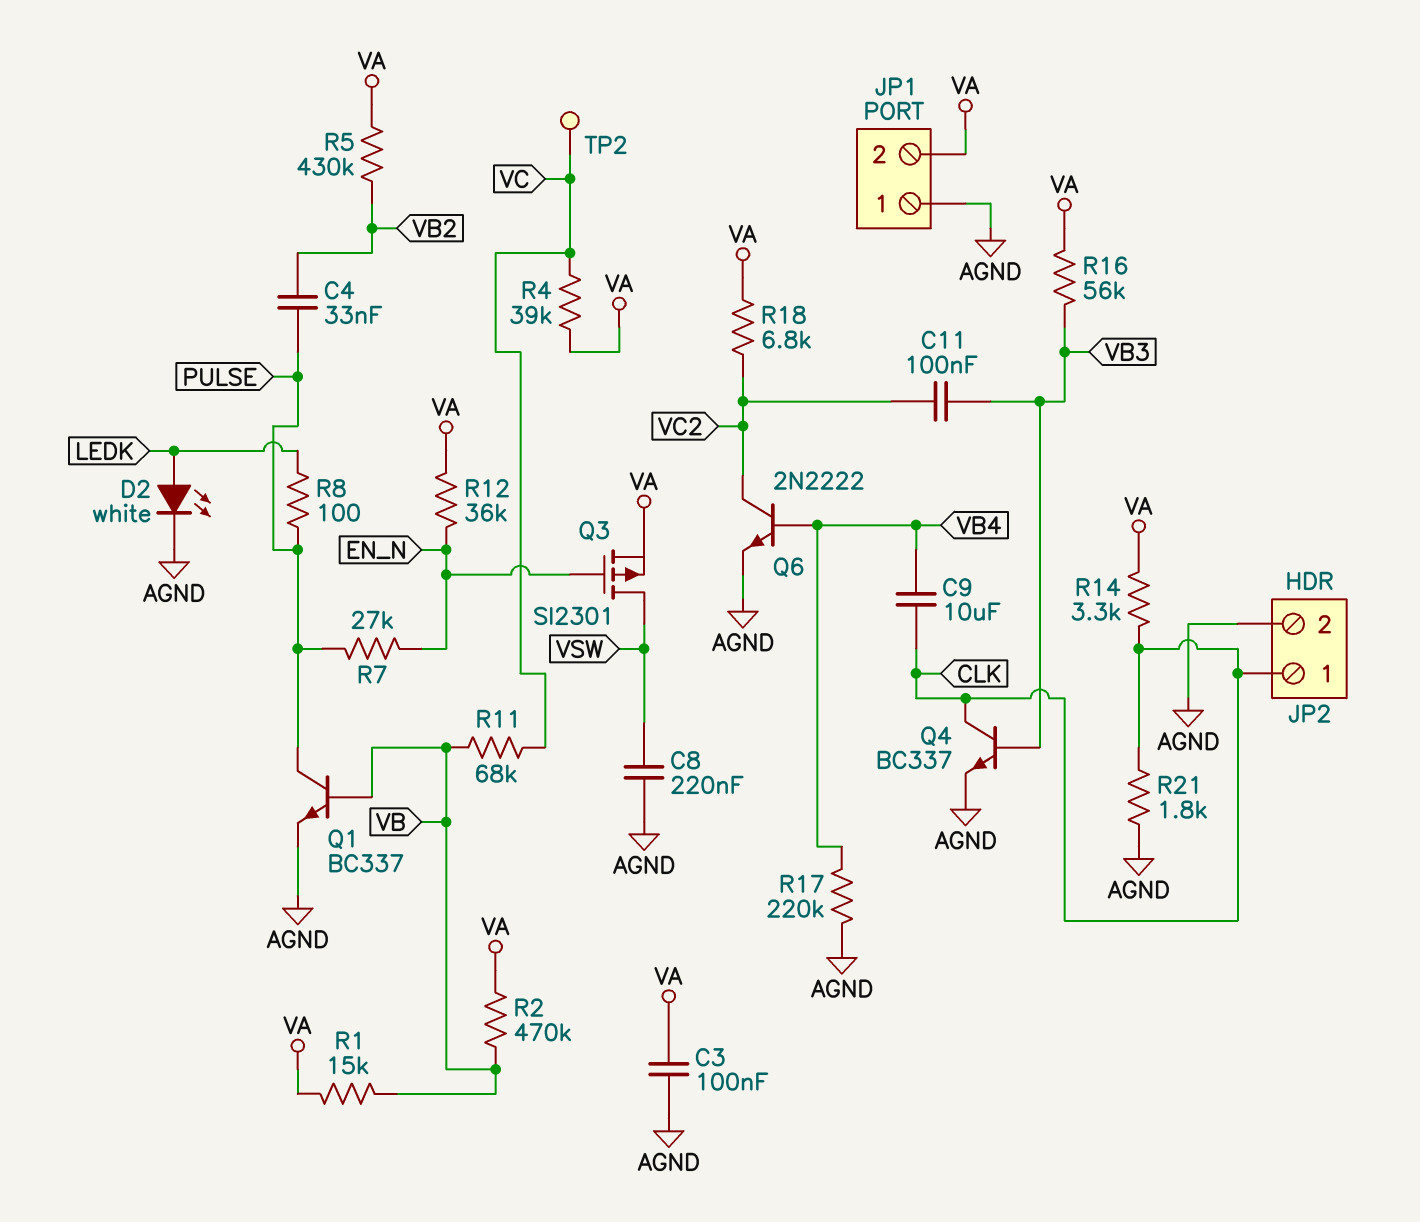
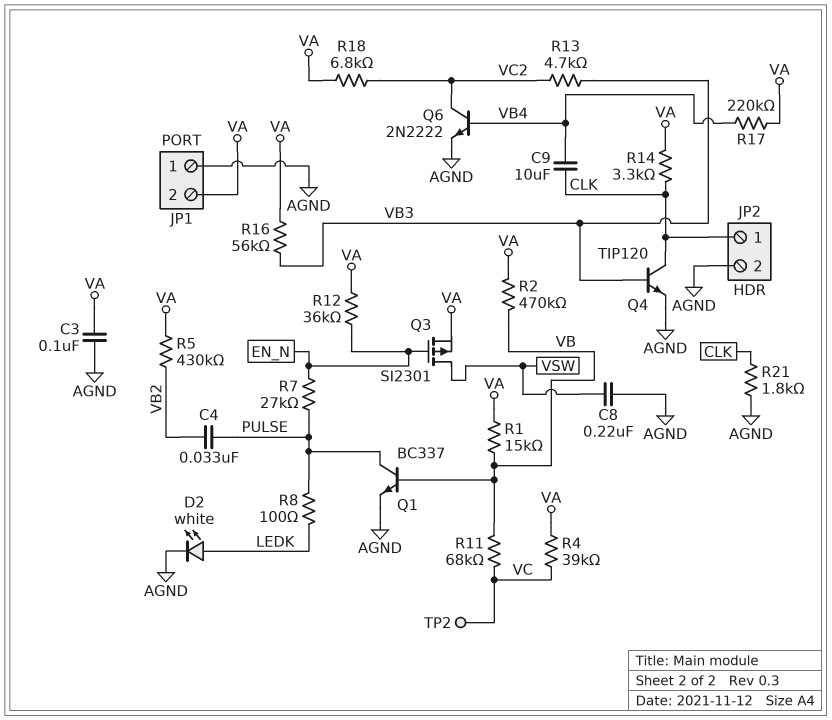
C11: 100nF (VB3, VC2) -> none
Q4: NPN BC337 (B VB3, C CLK, E AGND) -> NPN TIP120 (B VB3, C CLK, E AGND)
R13: none -> 4.7k (VB3, VC2)
R17: 220k (AGND, VB4) -> 220k (VA, VB4)

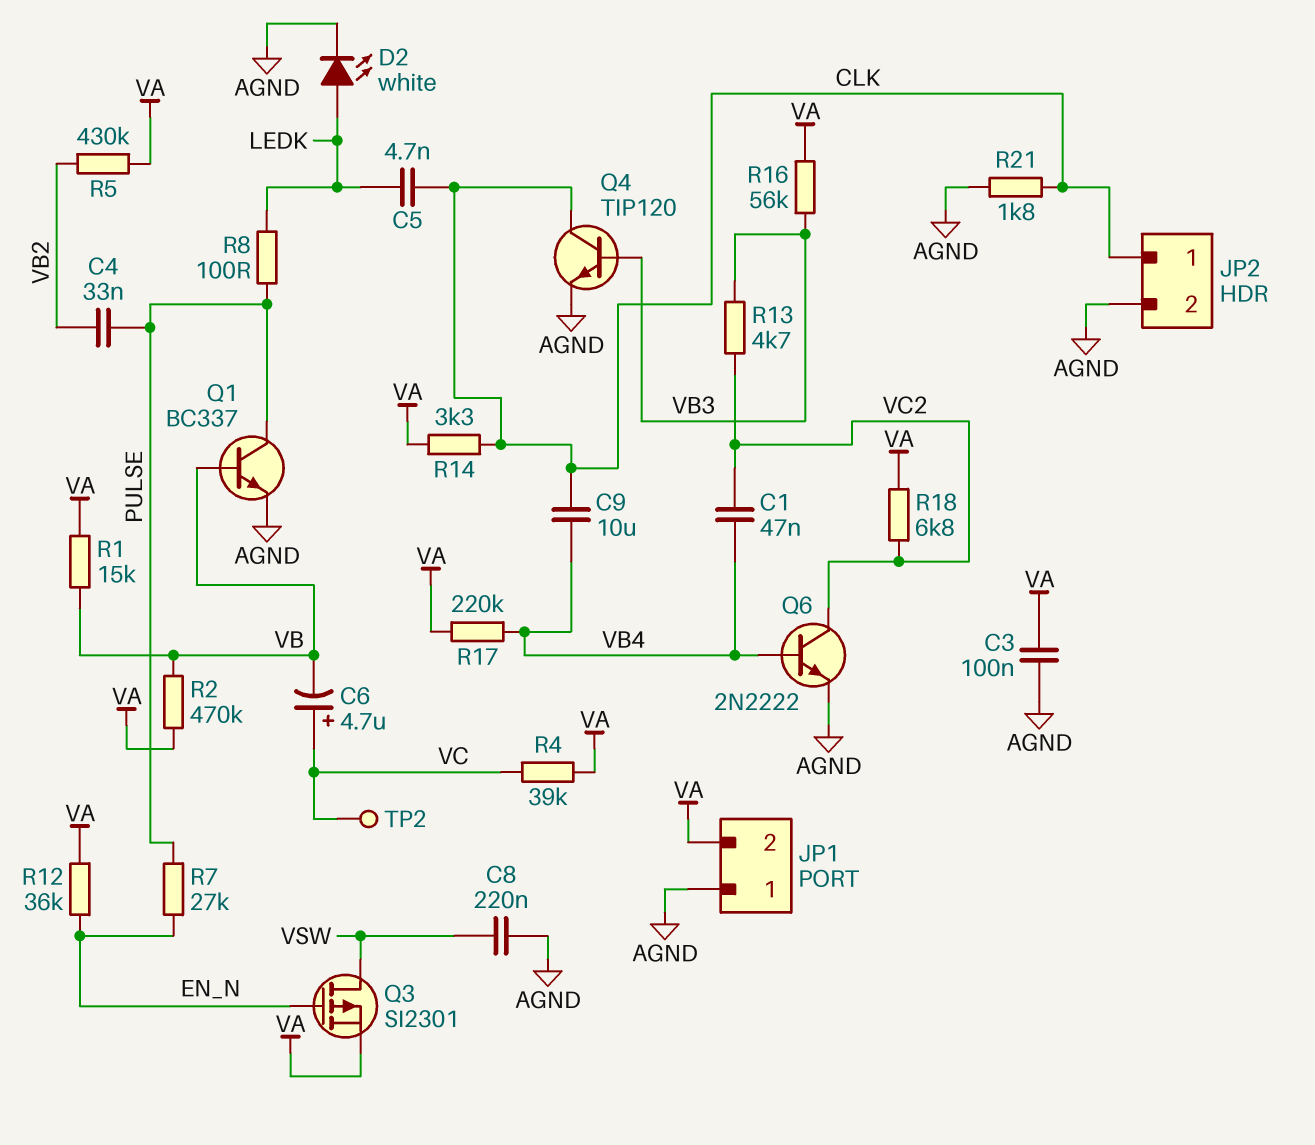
C1: none -> 47nF (VB4, VC2)
C5: none -> 4.7nF (CLK, LEDK)
C6: none -> 4.7uF (plus VC, minus VB)
R11: 68k (VB, VC) -> none

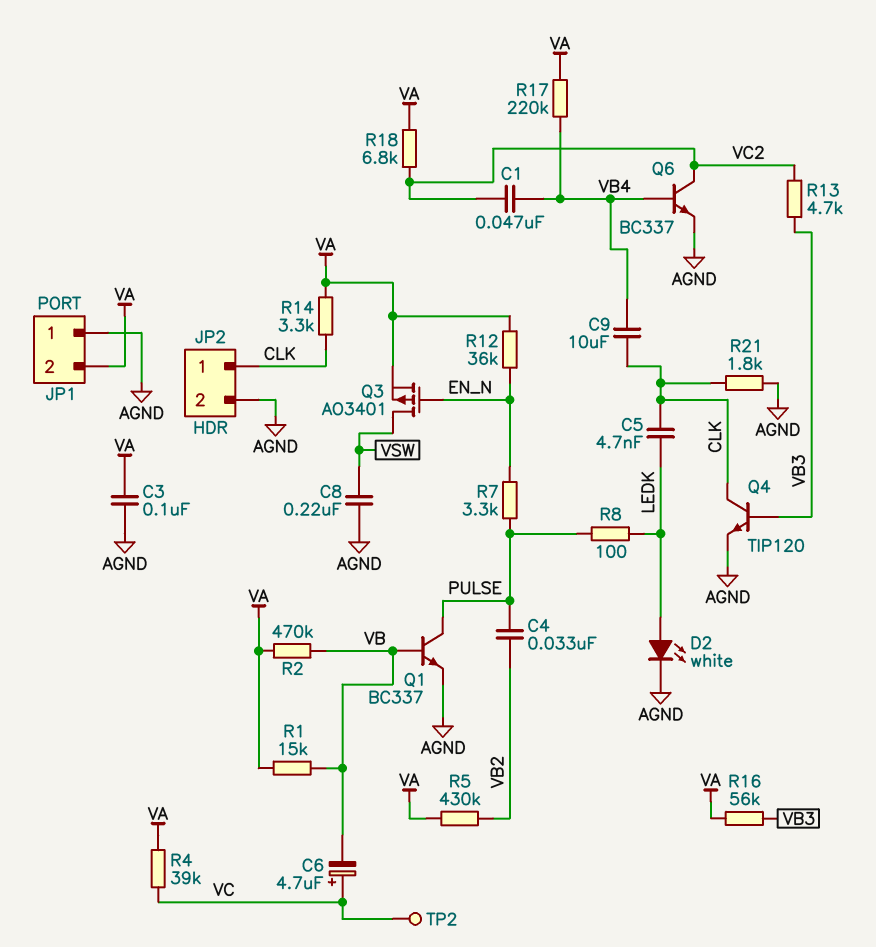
Q3: PMOS SI2301 (G EN_N, D VSW, S VA) -> PMOS AO3401 (G EN_N, D VSW, S VA)
Q6: NPN 2N2222 (B VB4, C VC2, E AGND) -> NPN BC337 (B VB4, C VC2, E AGND)
R7: 27k (EN_N, PULSE) -> 3.3k (EN_N, PULSE)

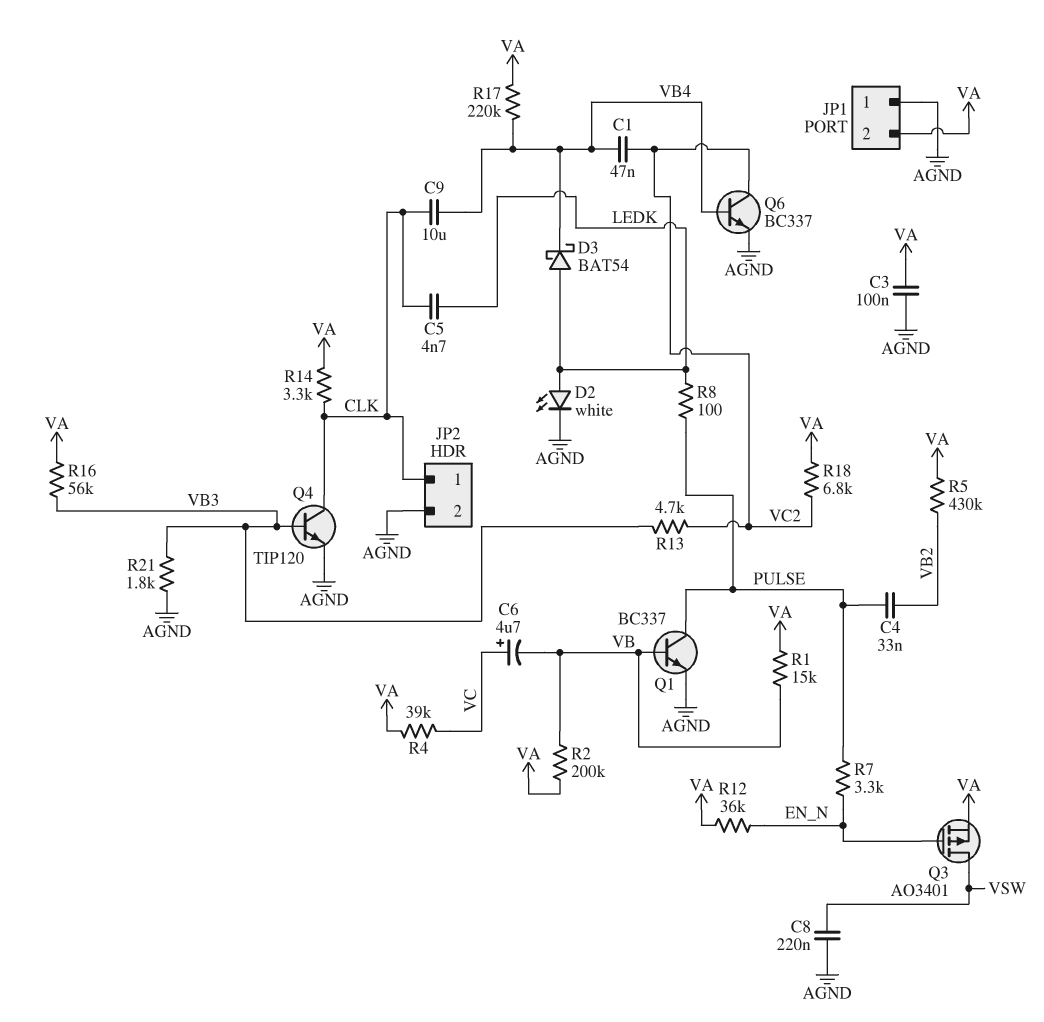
D3: none -> schottky BAT54 (A LEDK, K VB4)
R2: 470k (VA, VB) -> 200k (VA, VB)
R21: 1.8k (AGND, CLK) -> 1.8k (AGND, VB3)
TP2: test point (VC) -> none

